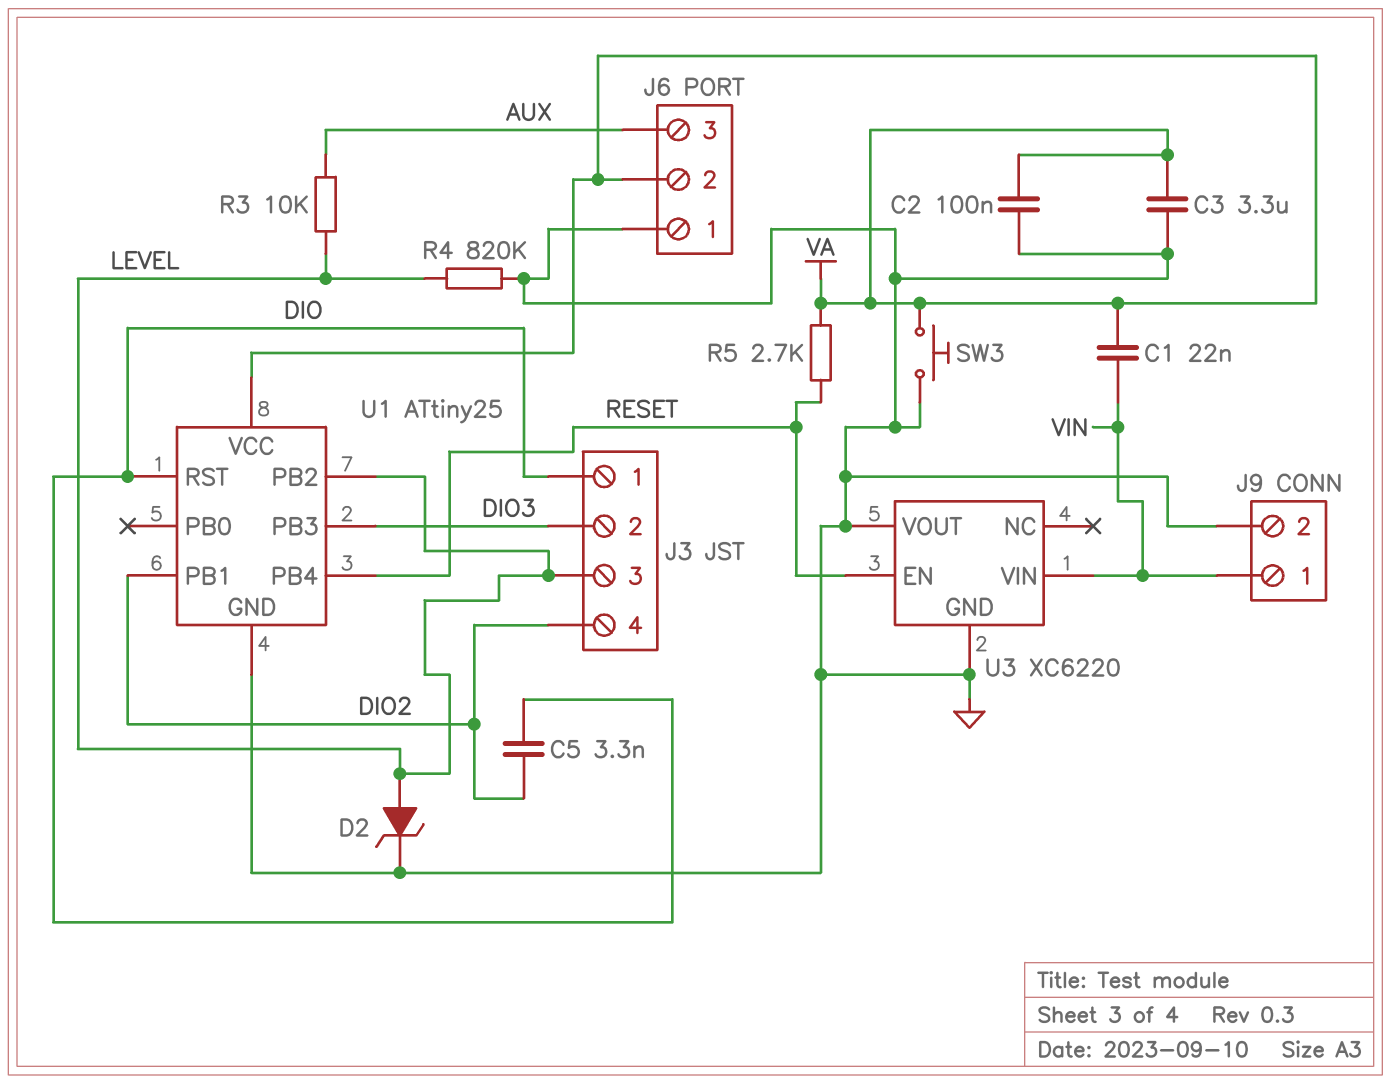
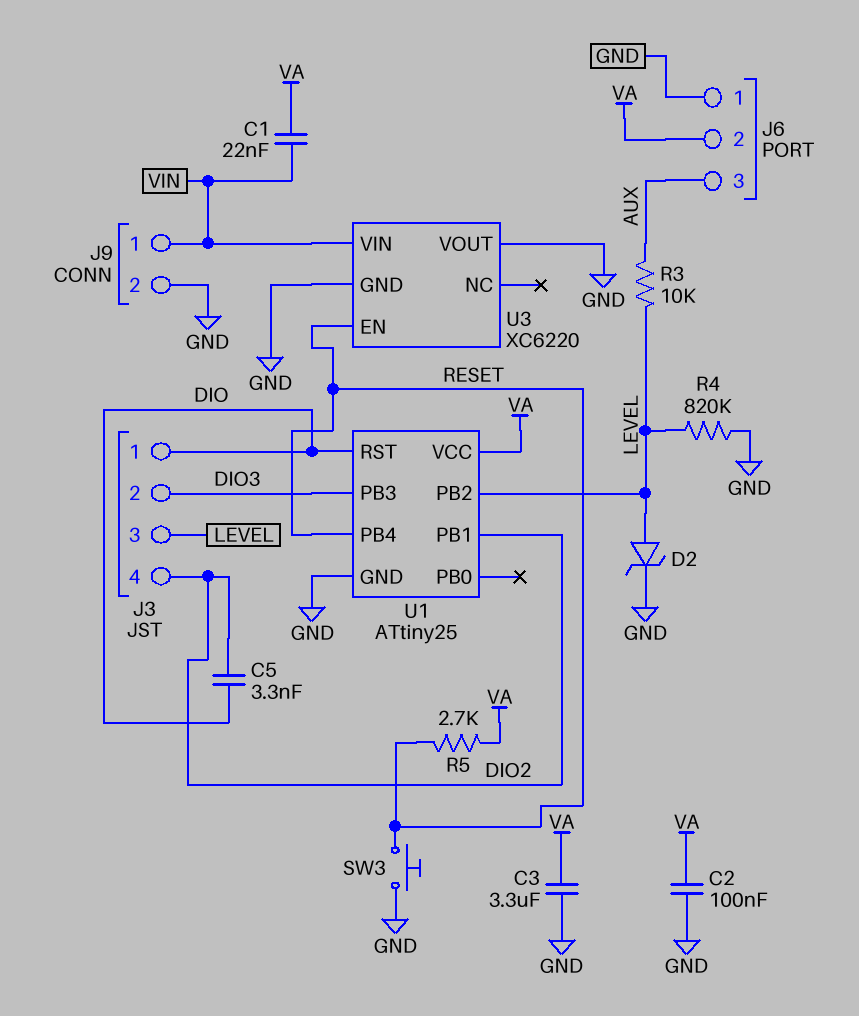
SW3: button (GND, VA) -> button (GND, RESET)

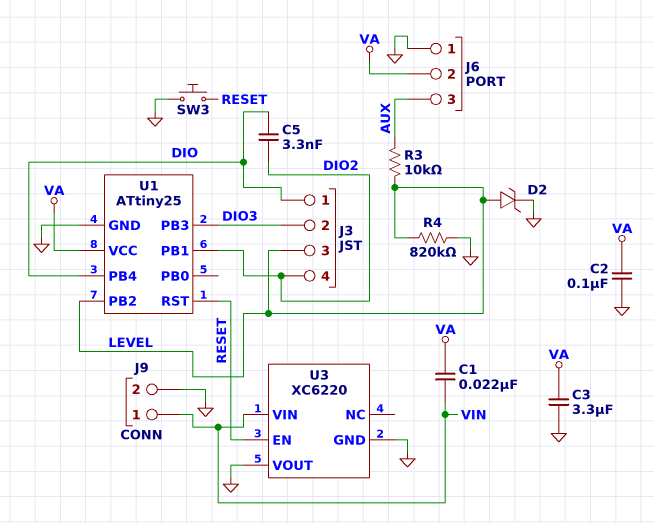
R5: 2.7k (RESET, VA) -> none
U1 pin PB4: RESET -> DIO
U1 pin RST: DIO -> RESET

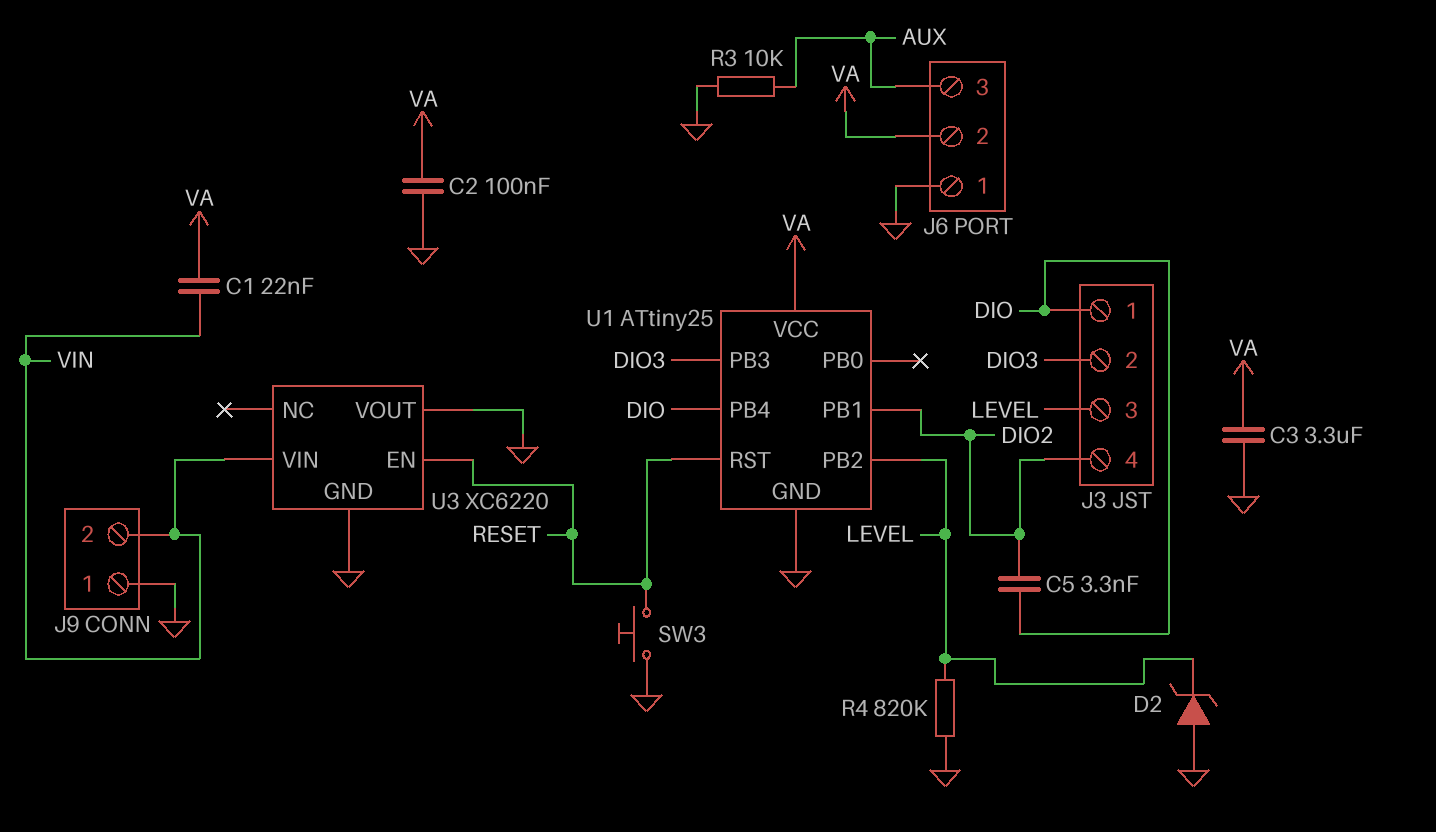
D2: zener (A LEVEL, K GND) -> zener (A GND, K LEVEL)
J9 pin 1: VIN -> GND
J9 pin 2: GND -> VIN
R3: 10k (AUX, LEVEL) -> 10k (AUX, GND)

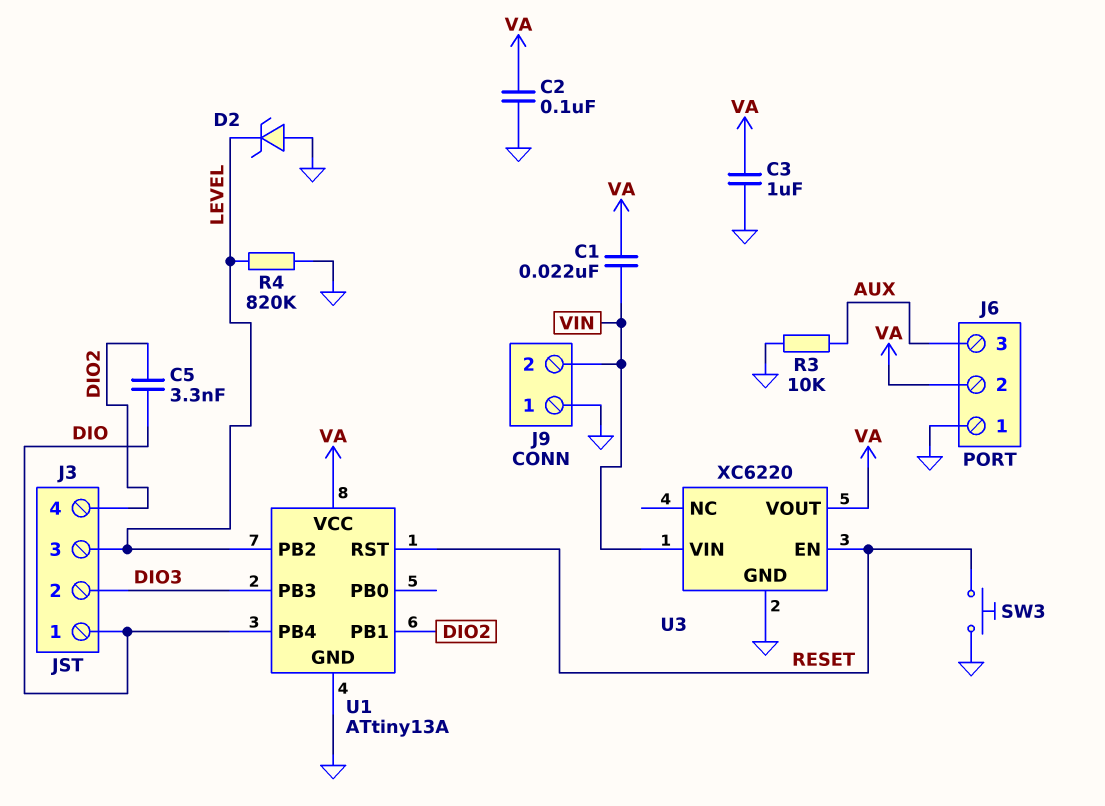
C3: 3.3uF (GND, VA) -> 1uF (GND, VA)
U1: ATtiny25 -> ATtiny13A
U3 pin VOUT: GND -> VA

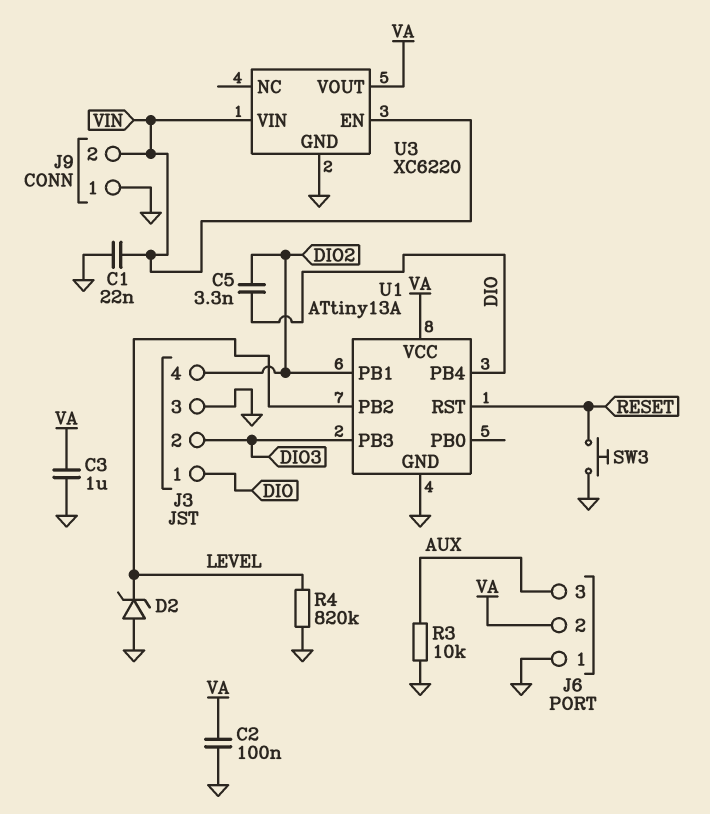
C1: 22nF (VA, VIN) -> 22nF (GND, VIN)
J3 pin 3: LEVEL -> GND
U3 pin EN: RESET -> VIN

